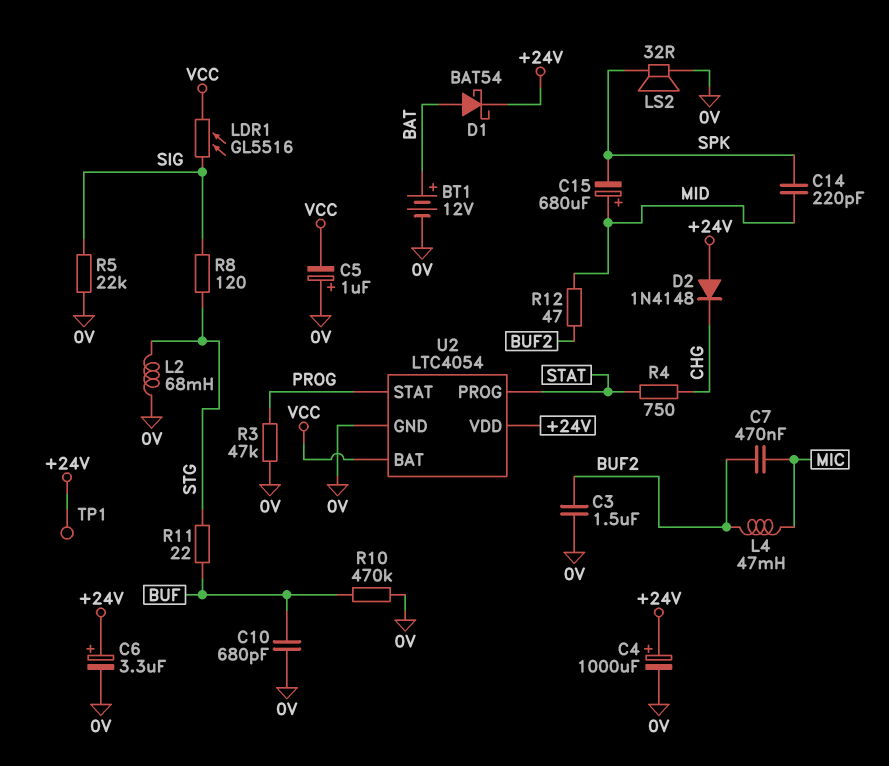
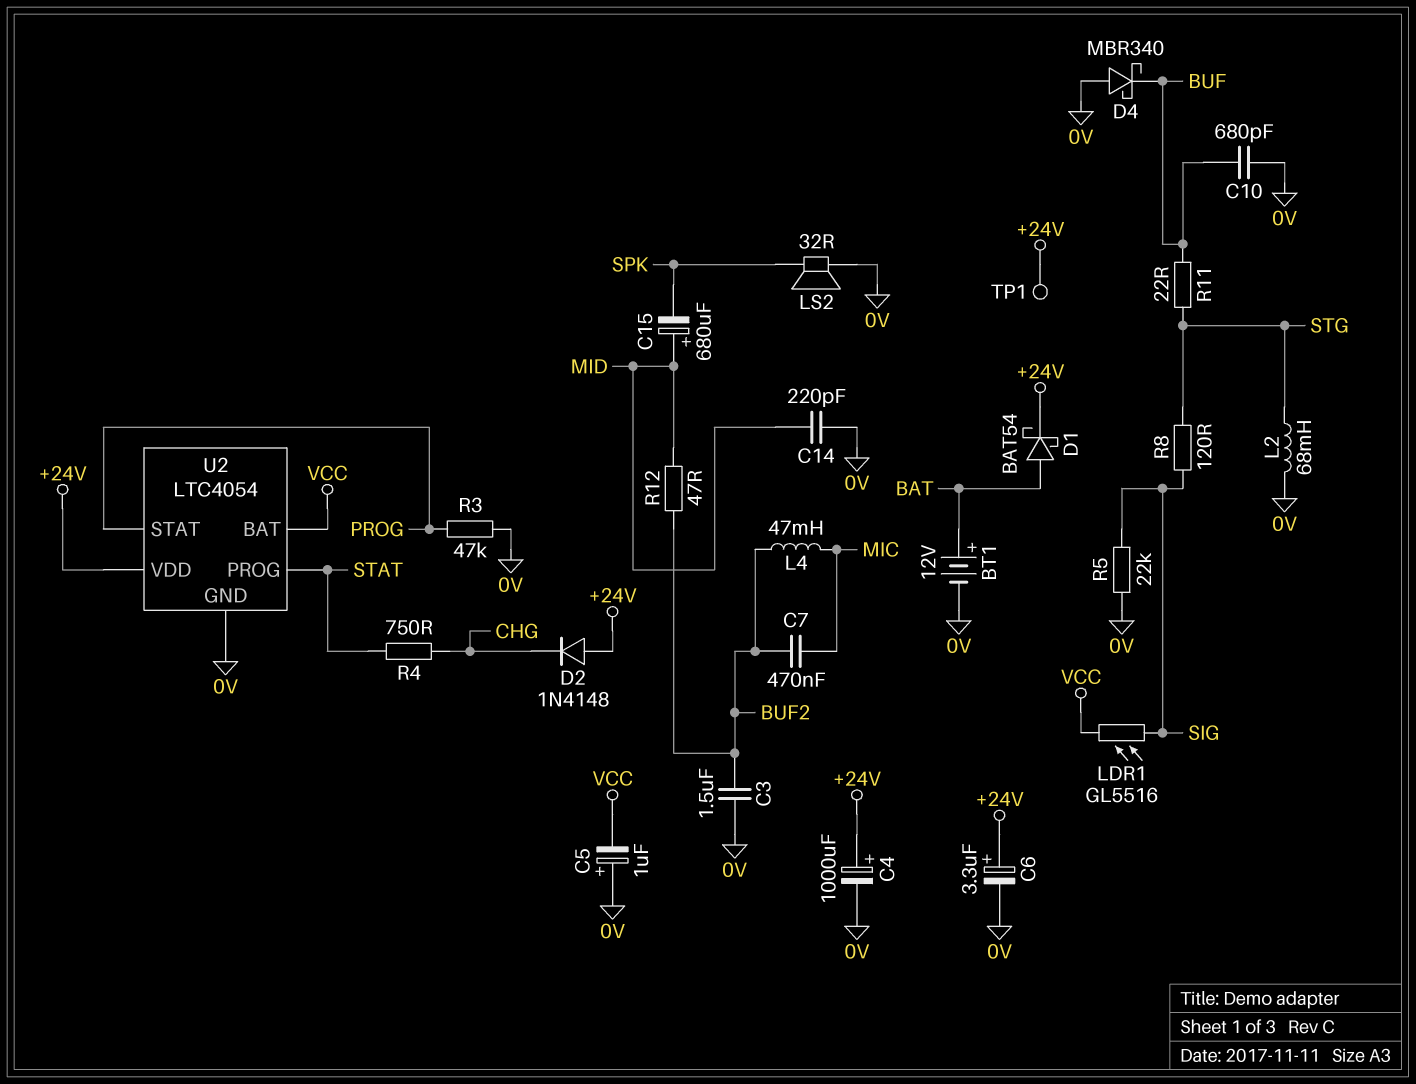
C14: 220pF (MID, SPK) -> 220pF (0V, MID)
D4: none -> schottky MBR340 (A 0V, K BUF)
R10: 470k (0V, BUF) -> none

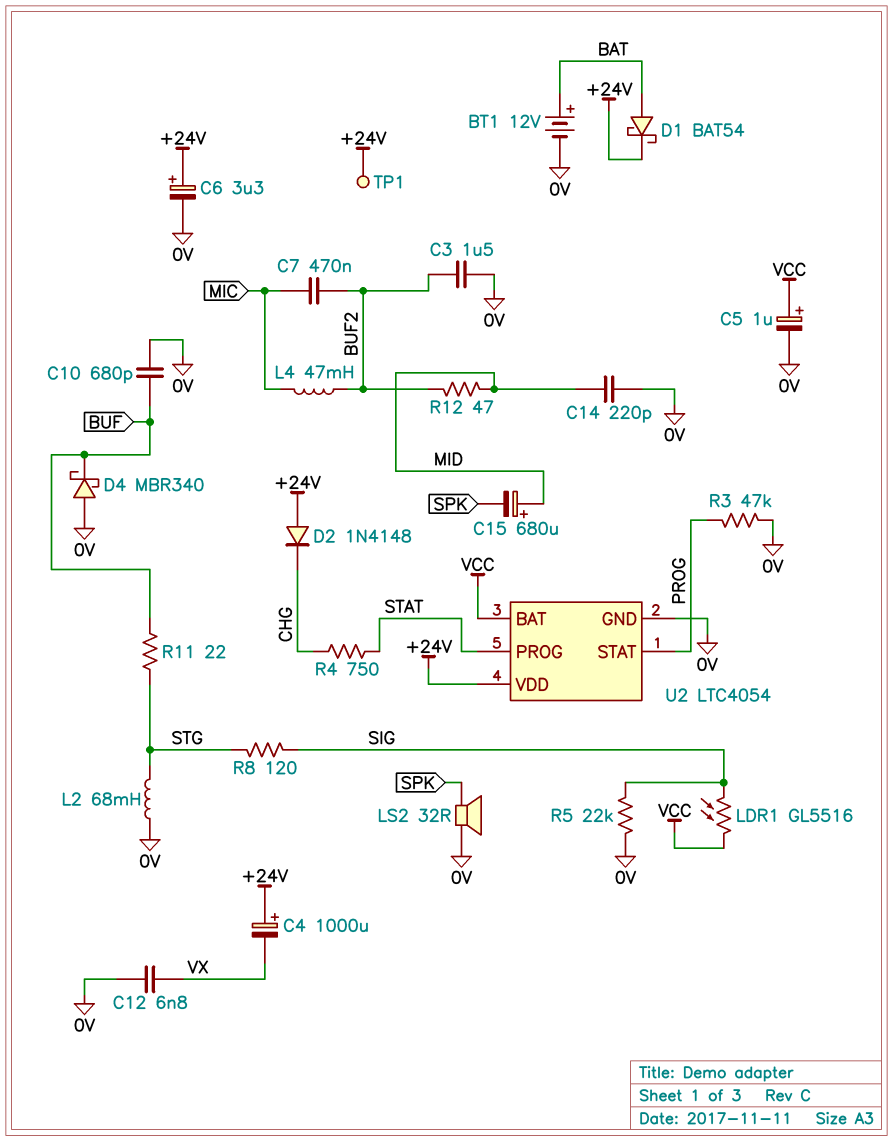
C4: 1000uF (plus +24V, minus 0V) -> 1000uF (plus +24V, minus VX)
C5: 1uF (plus 0V, minus VCC) -> 1uF (plus VCC, minus 0V)
C12: none -> 6.8nF (0V, VX)

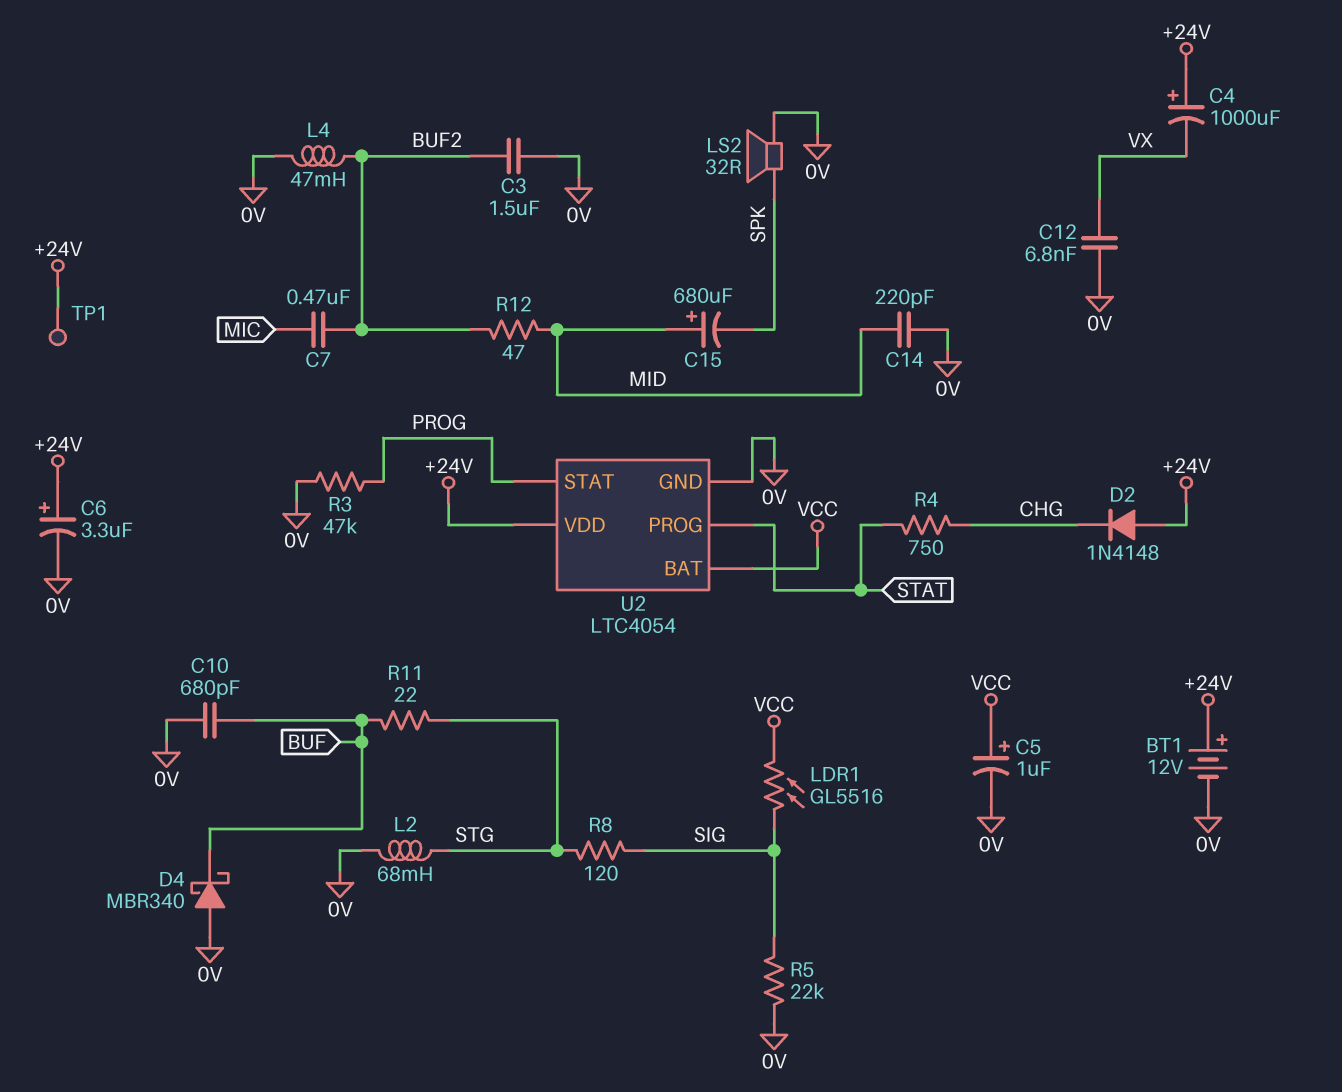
BT1: 12V (plus BAT, minus 0V) -> 12V (plus +24V, minus 0V)
D1: schottky BAT54 (A BAT, K +24V) -> none
L4: 47mH (BUF2, MIC) -> 47mH (0V, BUF2)

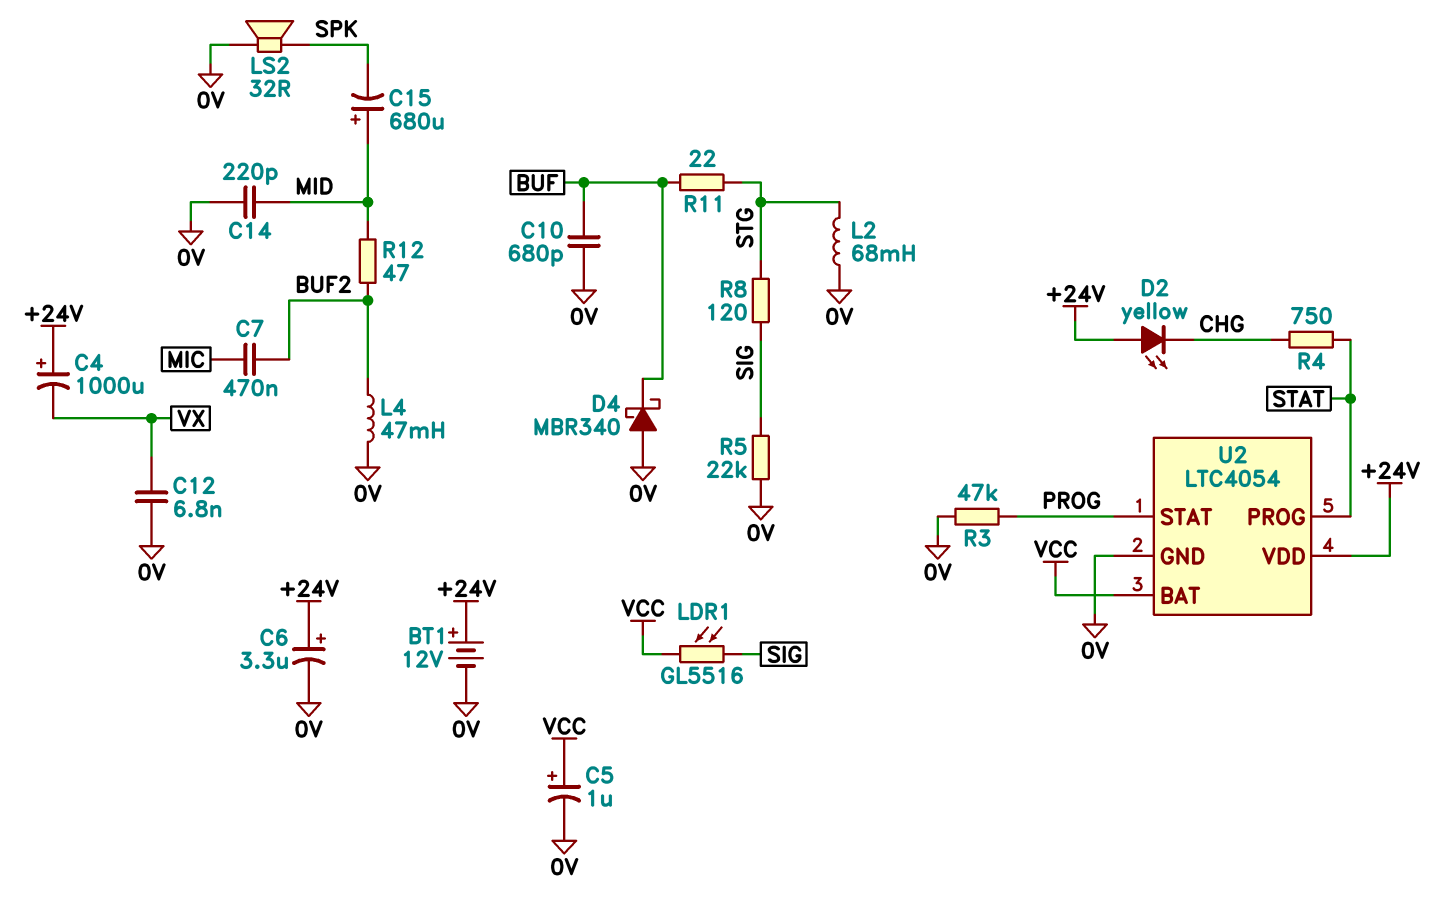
C3: 1.5uF (0V, BUF2) -> none
D2: diode 1N4148 (A +24V, K CHG) -> LED yellow (A +24V, K CHG)
TP1: test point (+24V) -> none

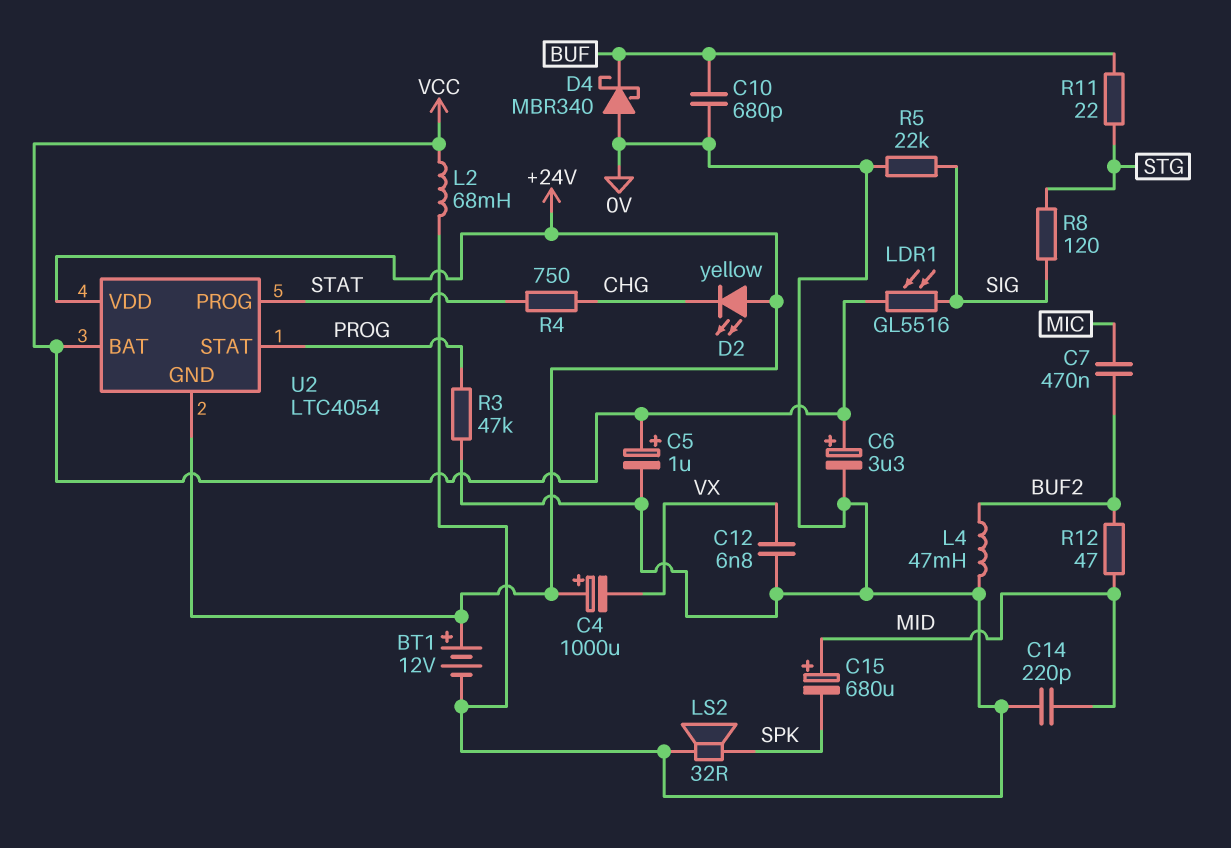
C6: 3.3uF (plus +24V, minus 0V) -> 3.3uF (plus VCC, minus 0V)
L2: 68mH (0V, STG) -> 68mH (0V, VCC)
U2 pin GND: 0V -> +24V

